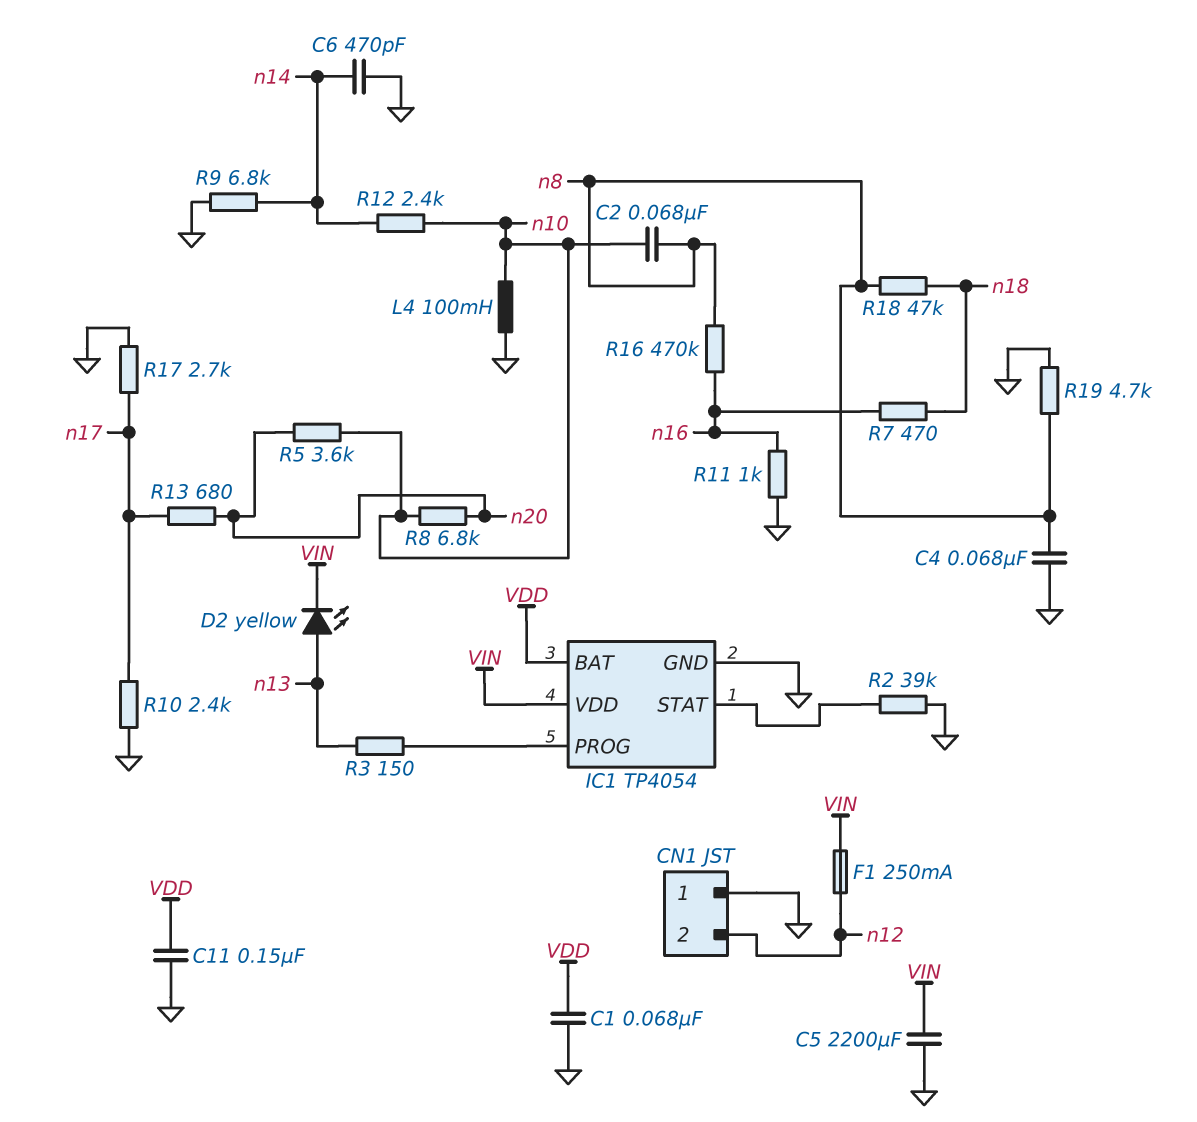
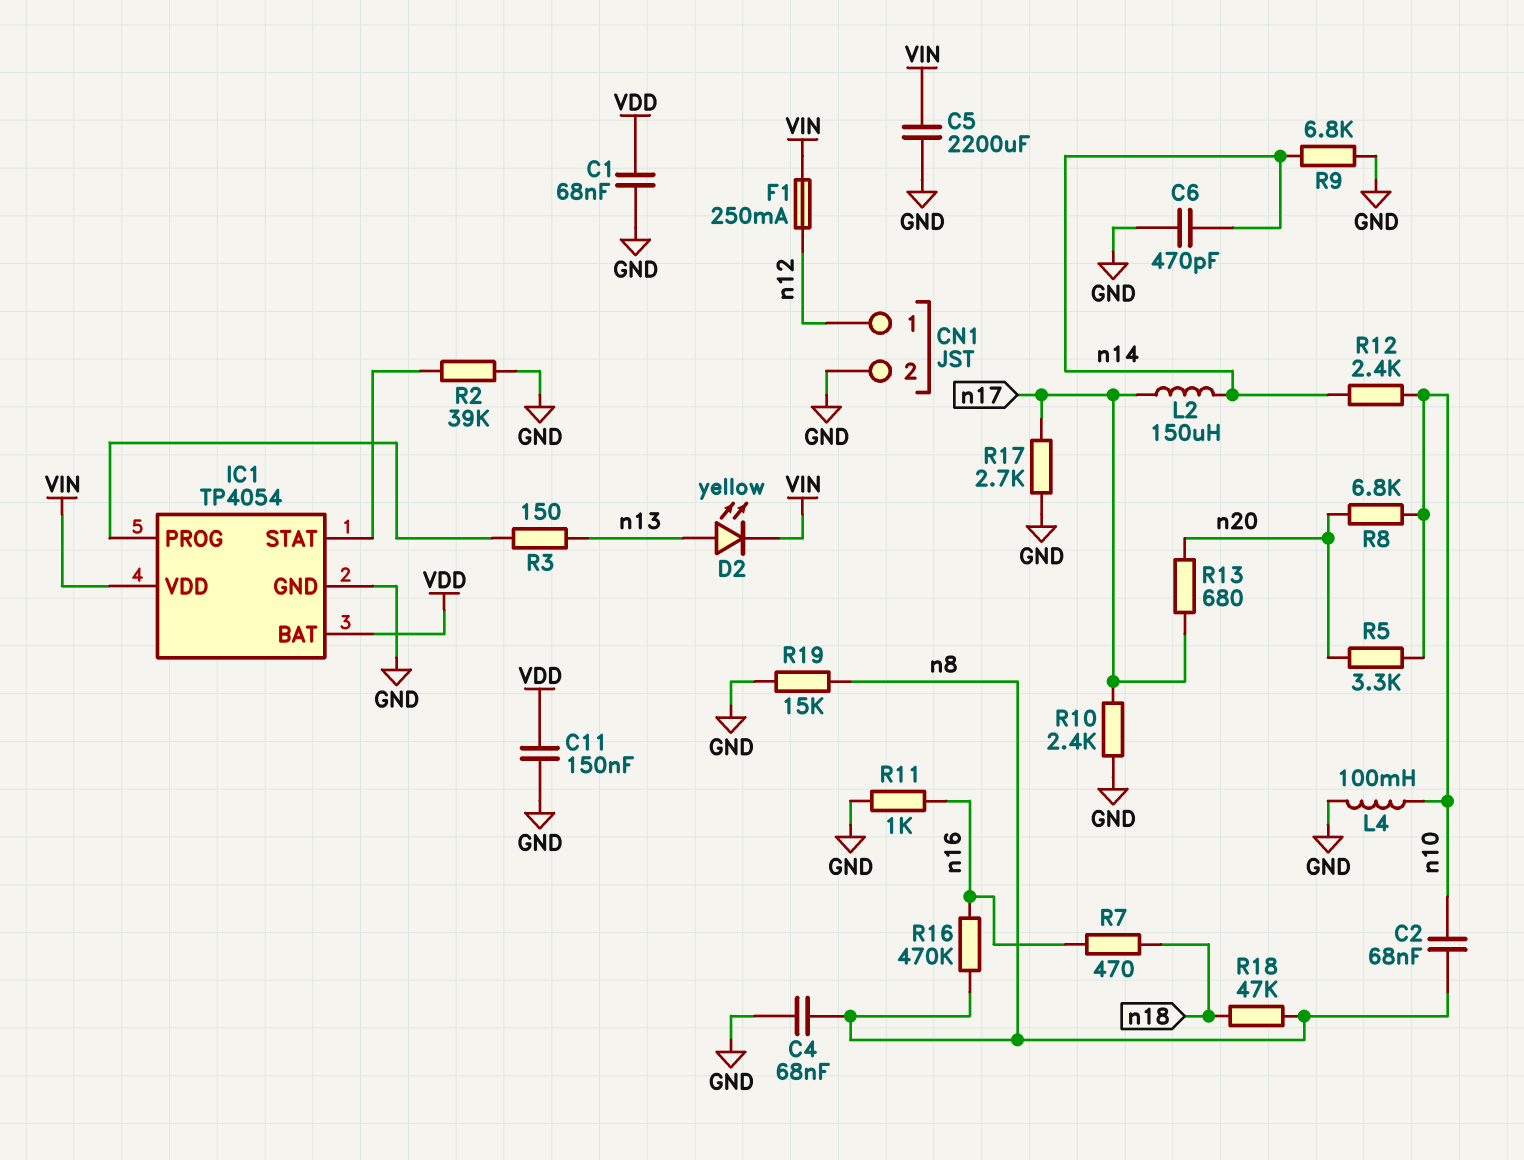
CN1 pin 1: GND -> n12
CN1 pin 2: n12 -> GND
L2: none -> 150uH (n14, n17)
R5: 3.6k (n10, n20) -> 3.3k (n10, n20)
R19: 4.7k (GND, n8) -> 15k (GND, n8)

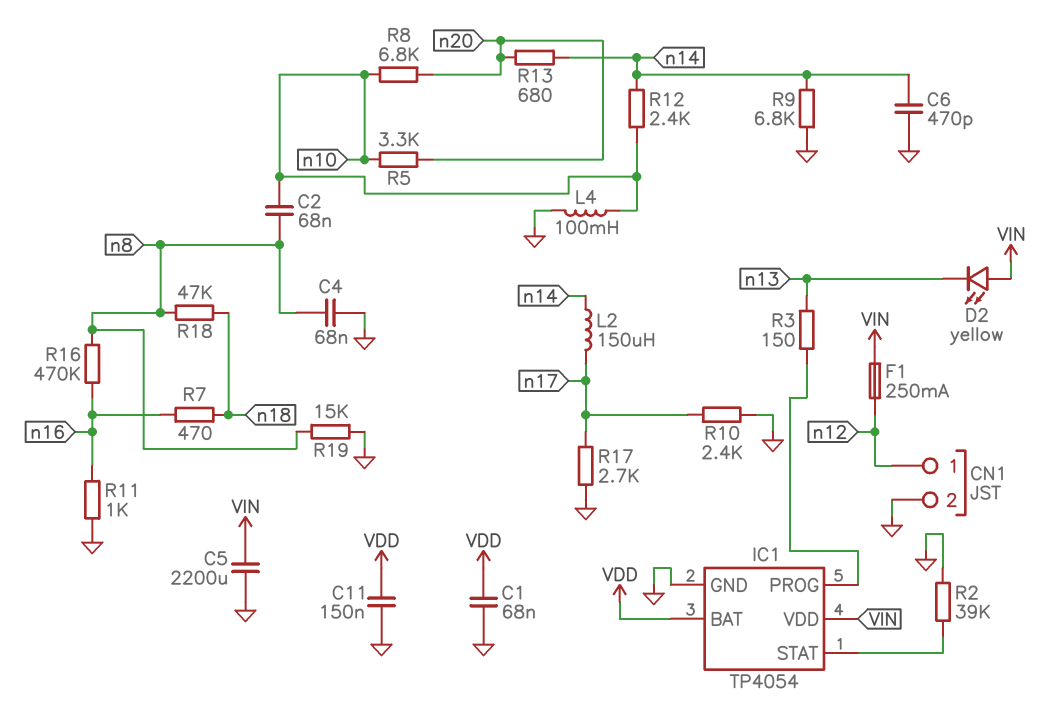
D2: LED yellow (A n13, K VIN) -> LED yellow (A VIN, K n13)
R13: 680 (n17, n20) -> 680 (n14, n20)

